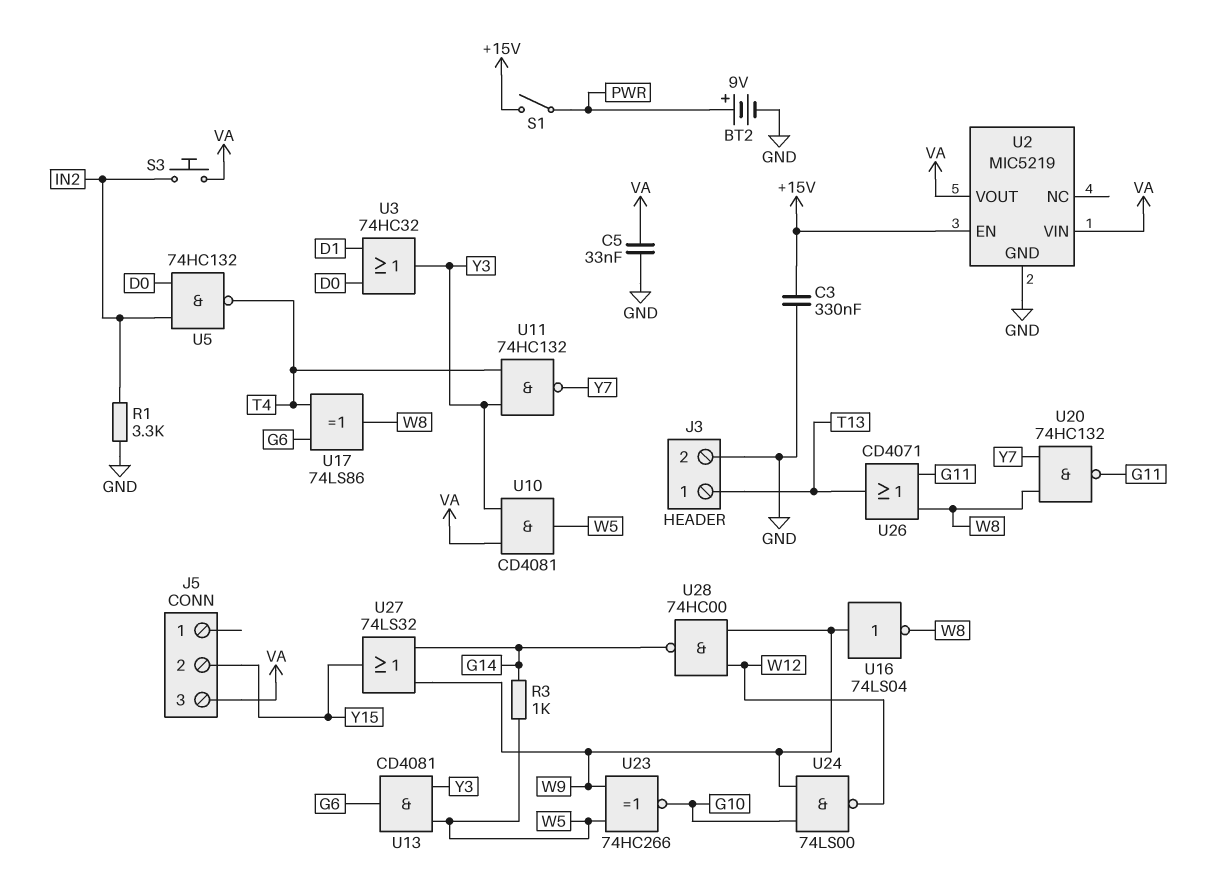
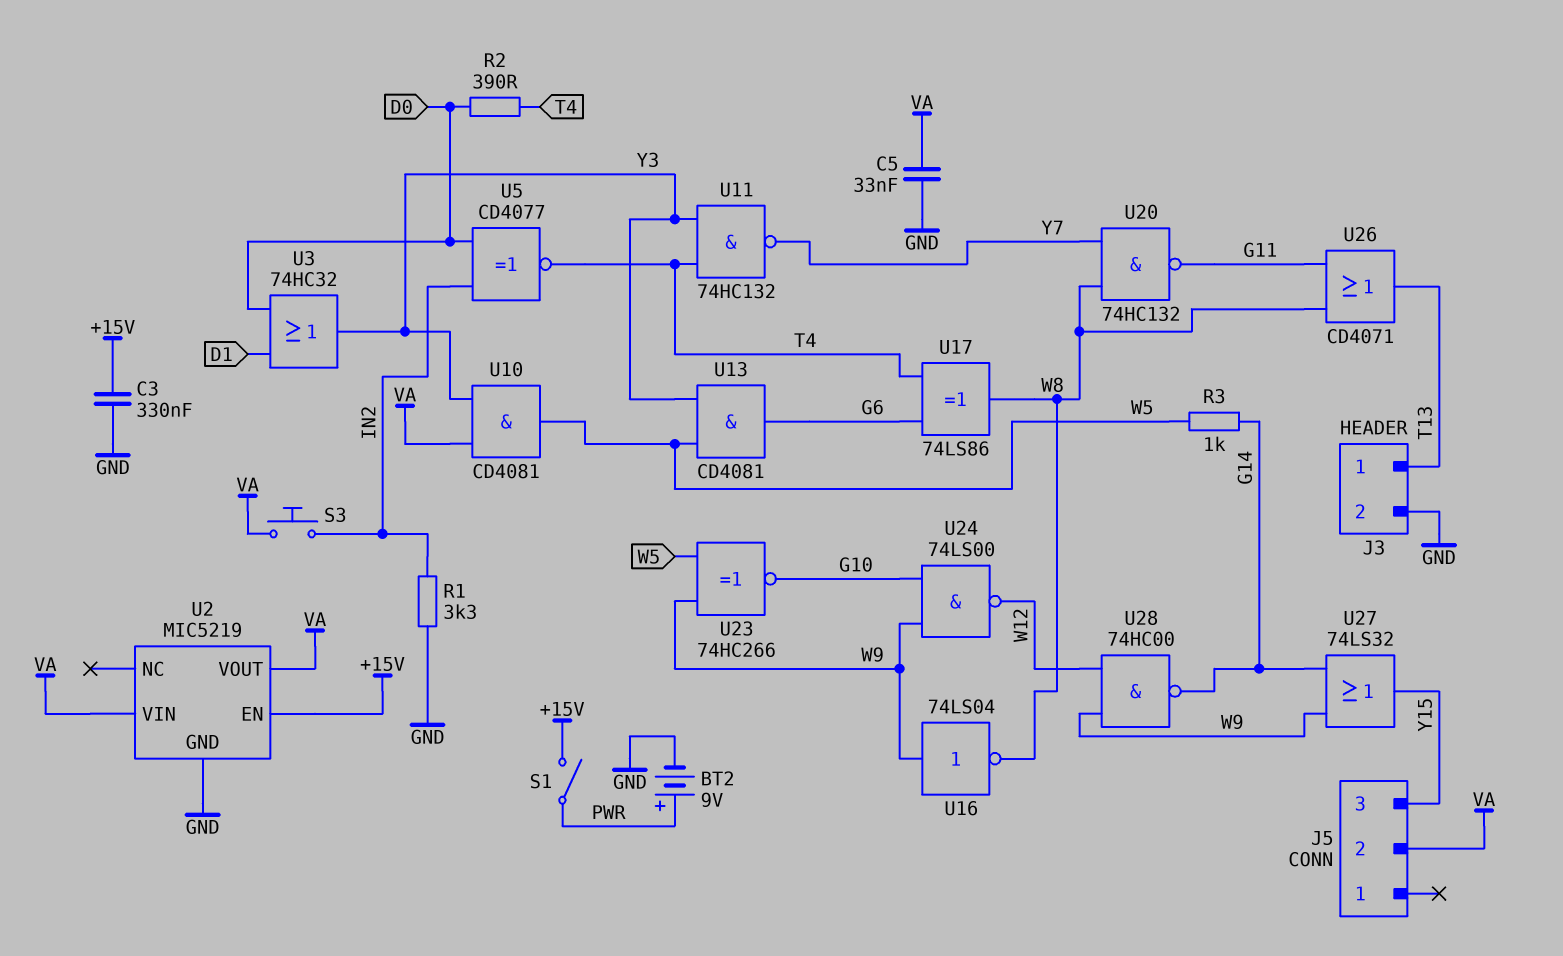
J5 pin 2: Y15 -> VA
J5 pin 3: VA -> Y15
R2: none -> 390 (D0, T4)
U5: NAND 74HC132 (in D0, in IN2, out T4) -> XNOR CD4077 (in D0, in IN2, out T4)

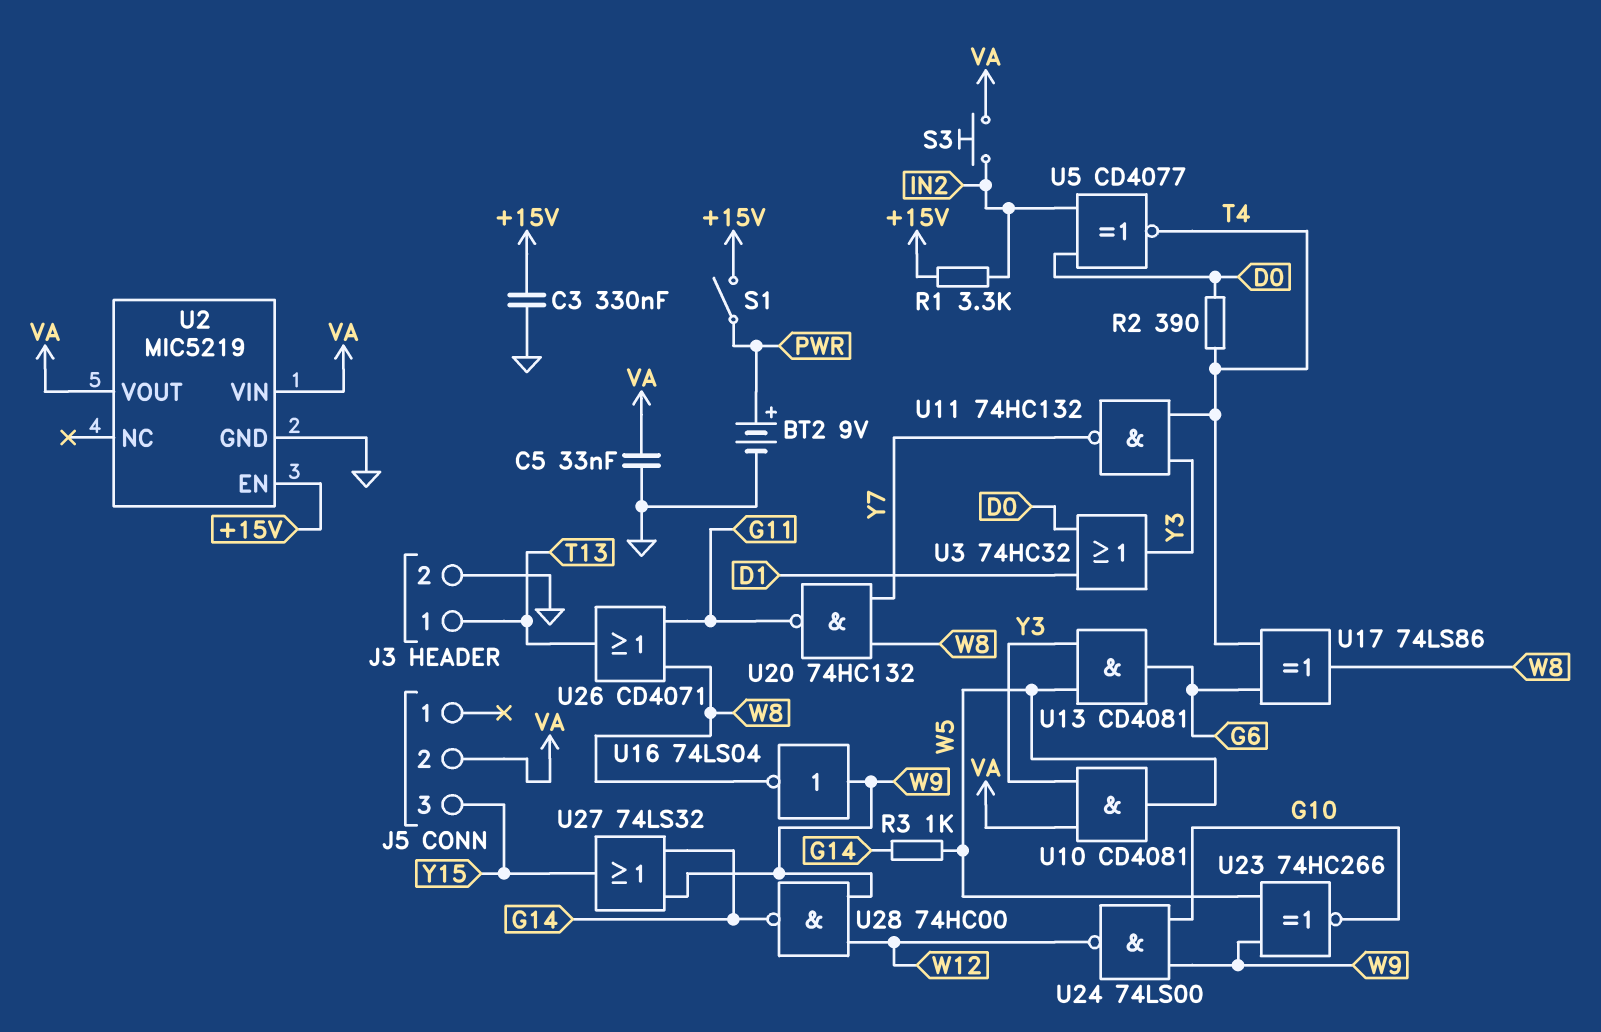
R1: 3.3k (GND, IN2) -> 3.3k (+15V, IN2)

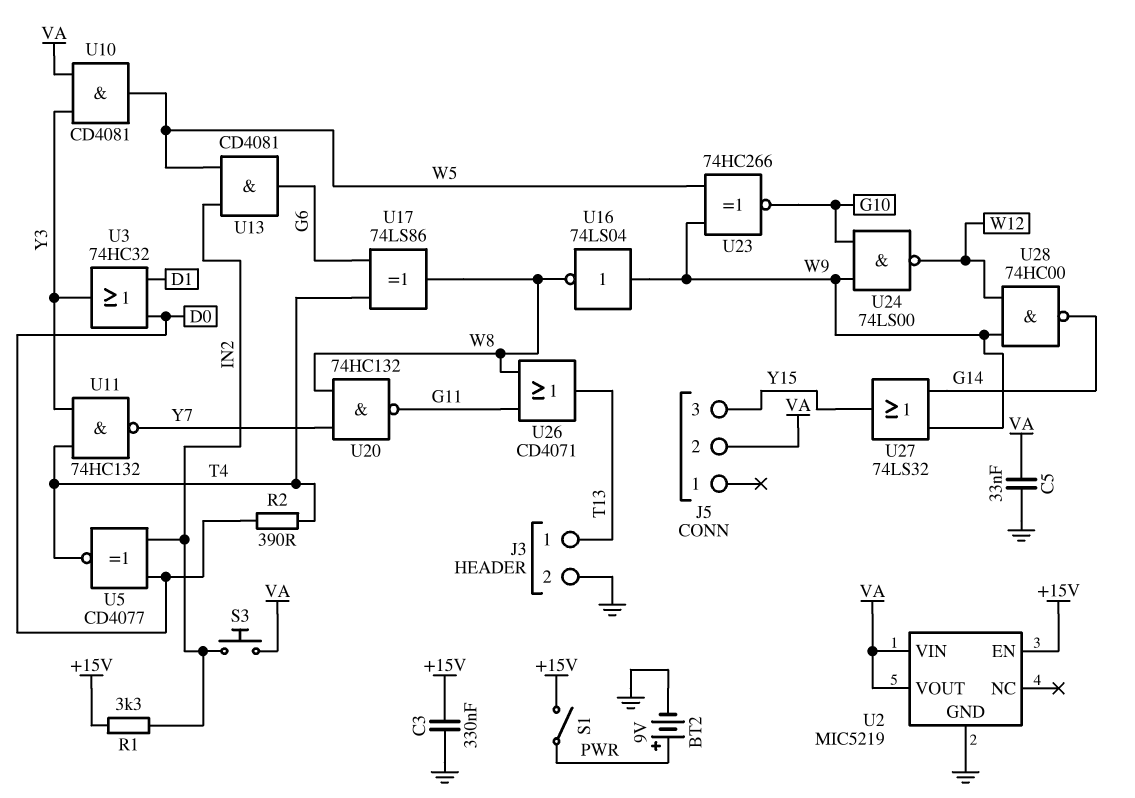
R3: 1k (G14, W5) -> none
U13: AND CD4081 (in W5, in Y3, out G6) -> AND CD4081 (in IN2, in W5, out G6)

